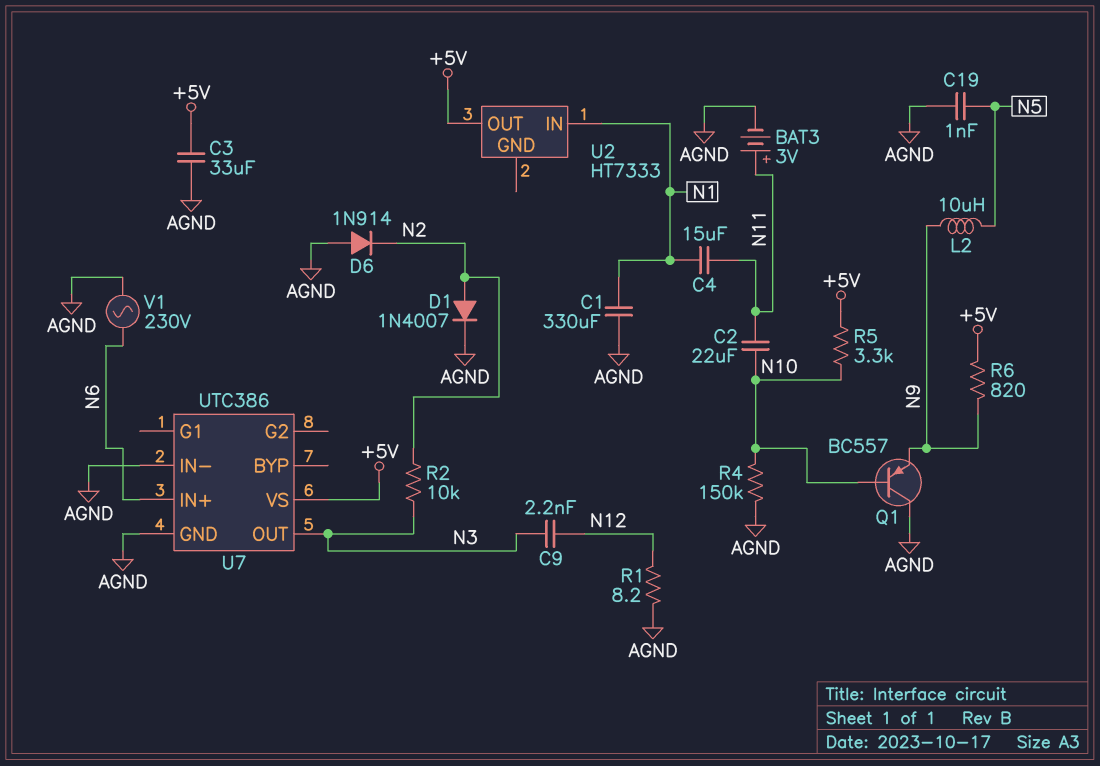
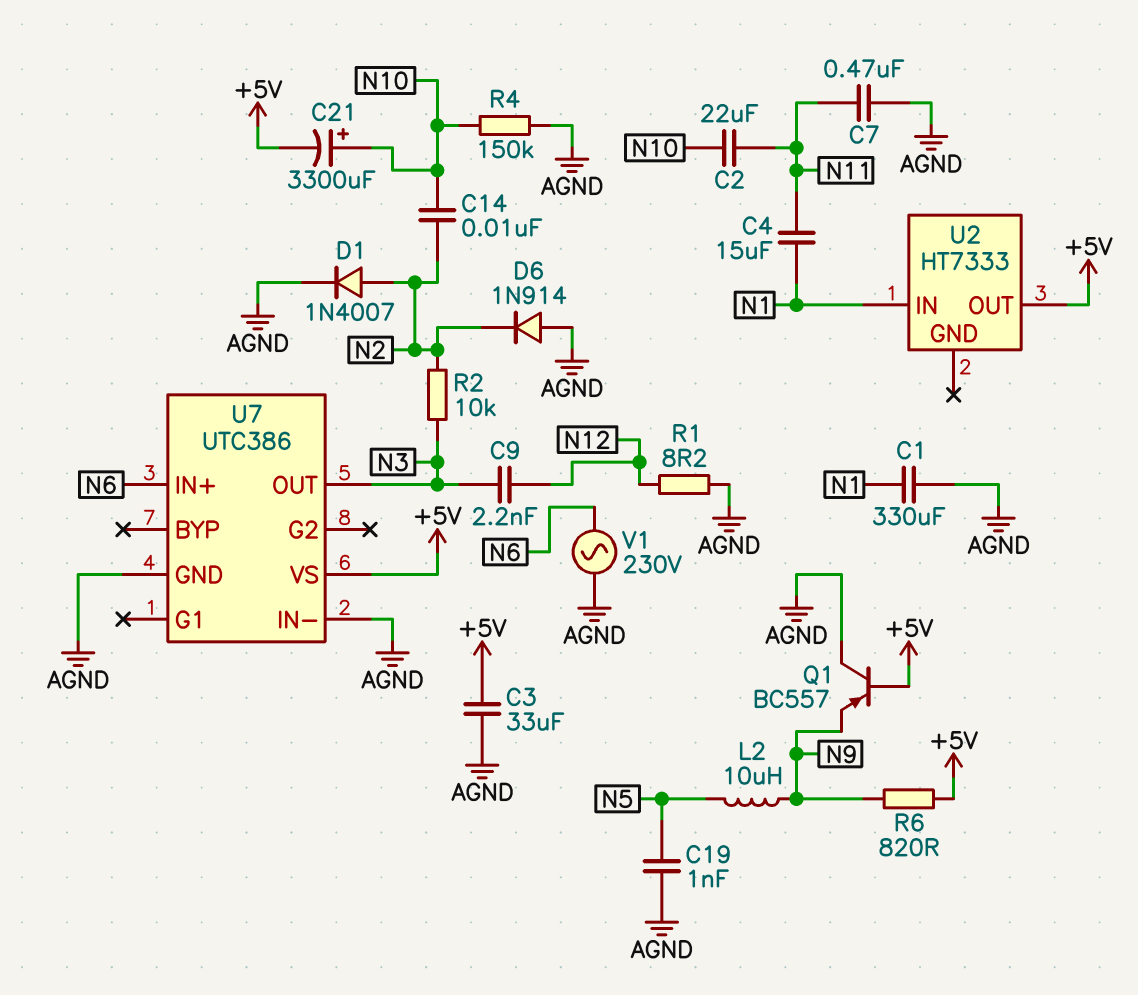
BAT3: 3V (plus N11, minus AGND) -> none
C7: none -> 470nF (AGND, N11)
C14: none -> 10nF (N2, N10)
C21: none -> 3300uF (plus N10, minus +5V)
Q1: PNP BC557 (B N10, C AGND, E N9) -> PNP BC557 (B +5V, C AGND, E N9)
R5: 3.3k (+5V, N10) -> none

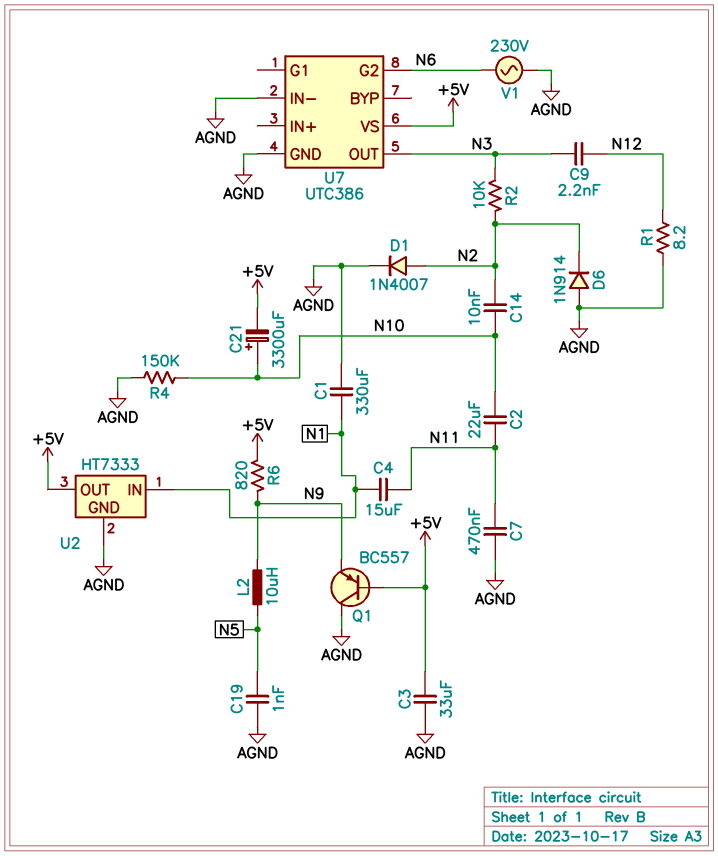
U2 pin GND: none -> AGND
U7 pin G2: none -> N6
U7 pin IN+: N6 -> none

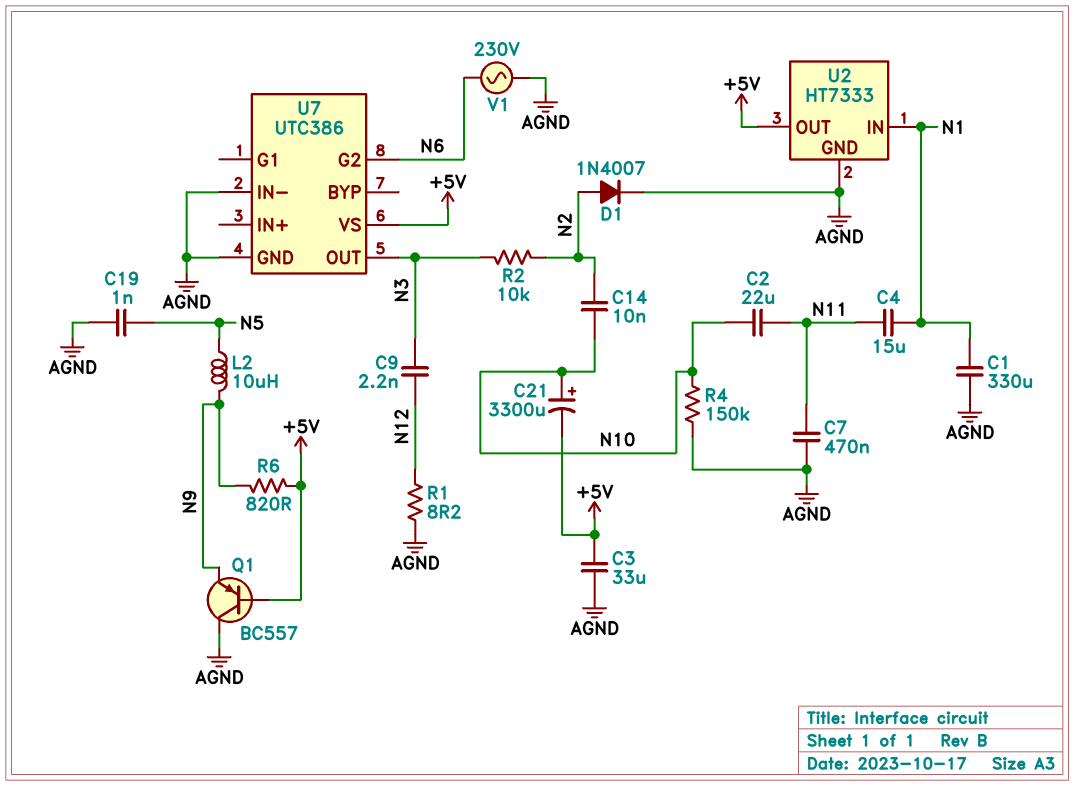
D6: diode 1N914 (A AGND, K N2) -> none

